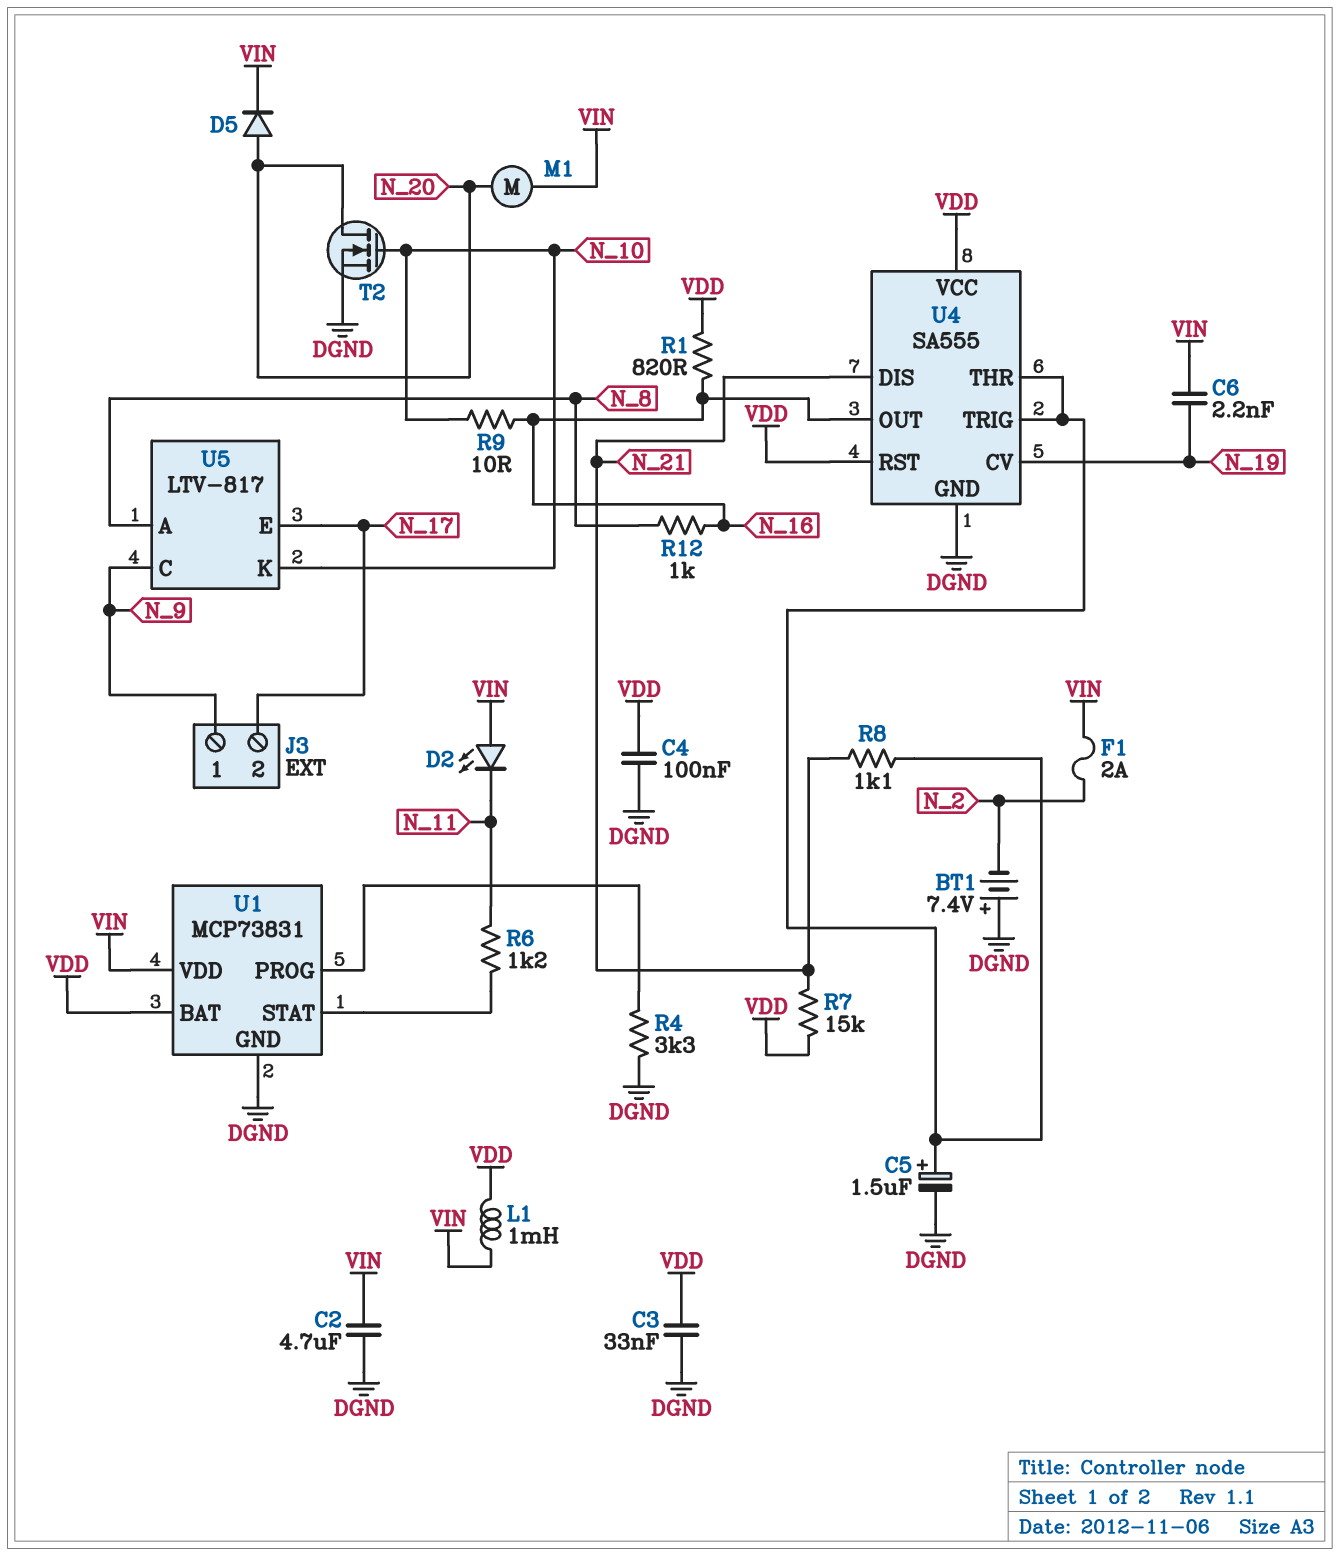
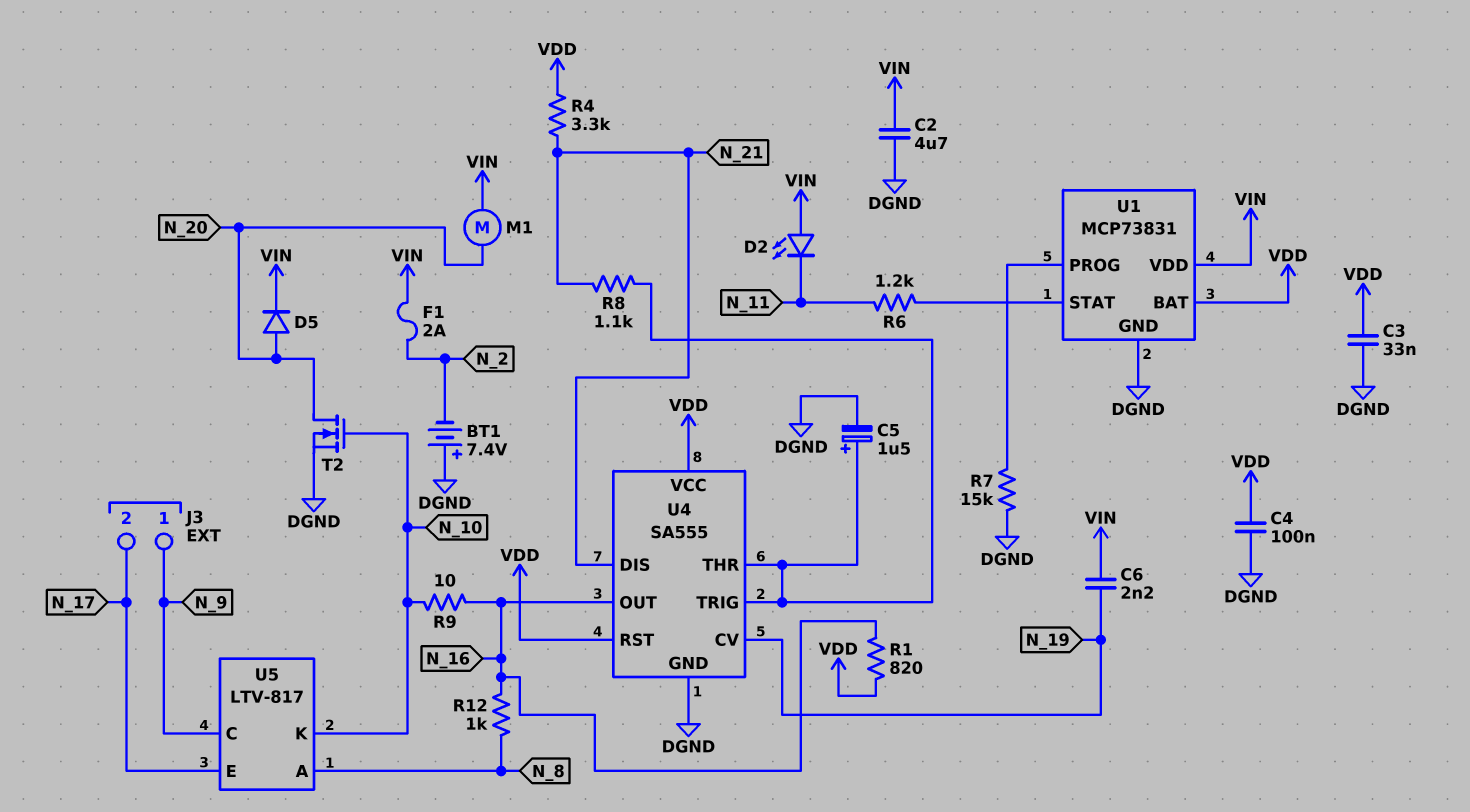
L1: 1mH (VDD, VIN) -> none
R4: 3.3k (DGND, U1/PROG) -> 3.3k (N_21, VDD)
R7: 15k (N_21, VDD) -> 15k (DGND, U1/PROG)

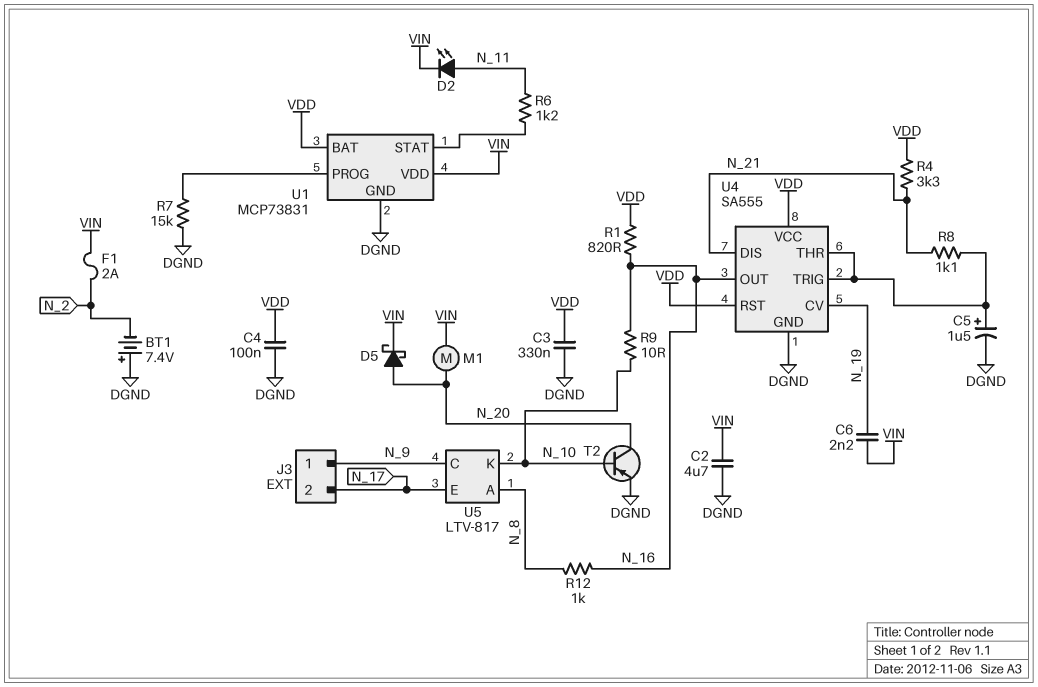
C3: 33nF (DGND, VDD) -> 330nF (DGND, VDD)
D2: LED (A VIN, K N_11) -> LED (A N_11, K VIN)
D5: diode (A N_20, K VIN) -> schottky (A N_20, K VIN)
T2: NMOS (G N_10, D N_20, S DGND) -> PNP (B N_10, C N_20, E DGND)

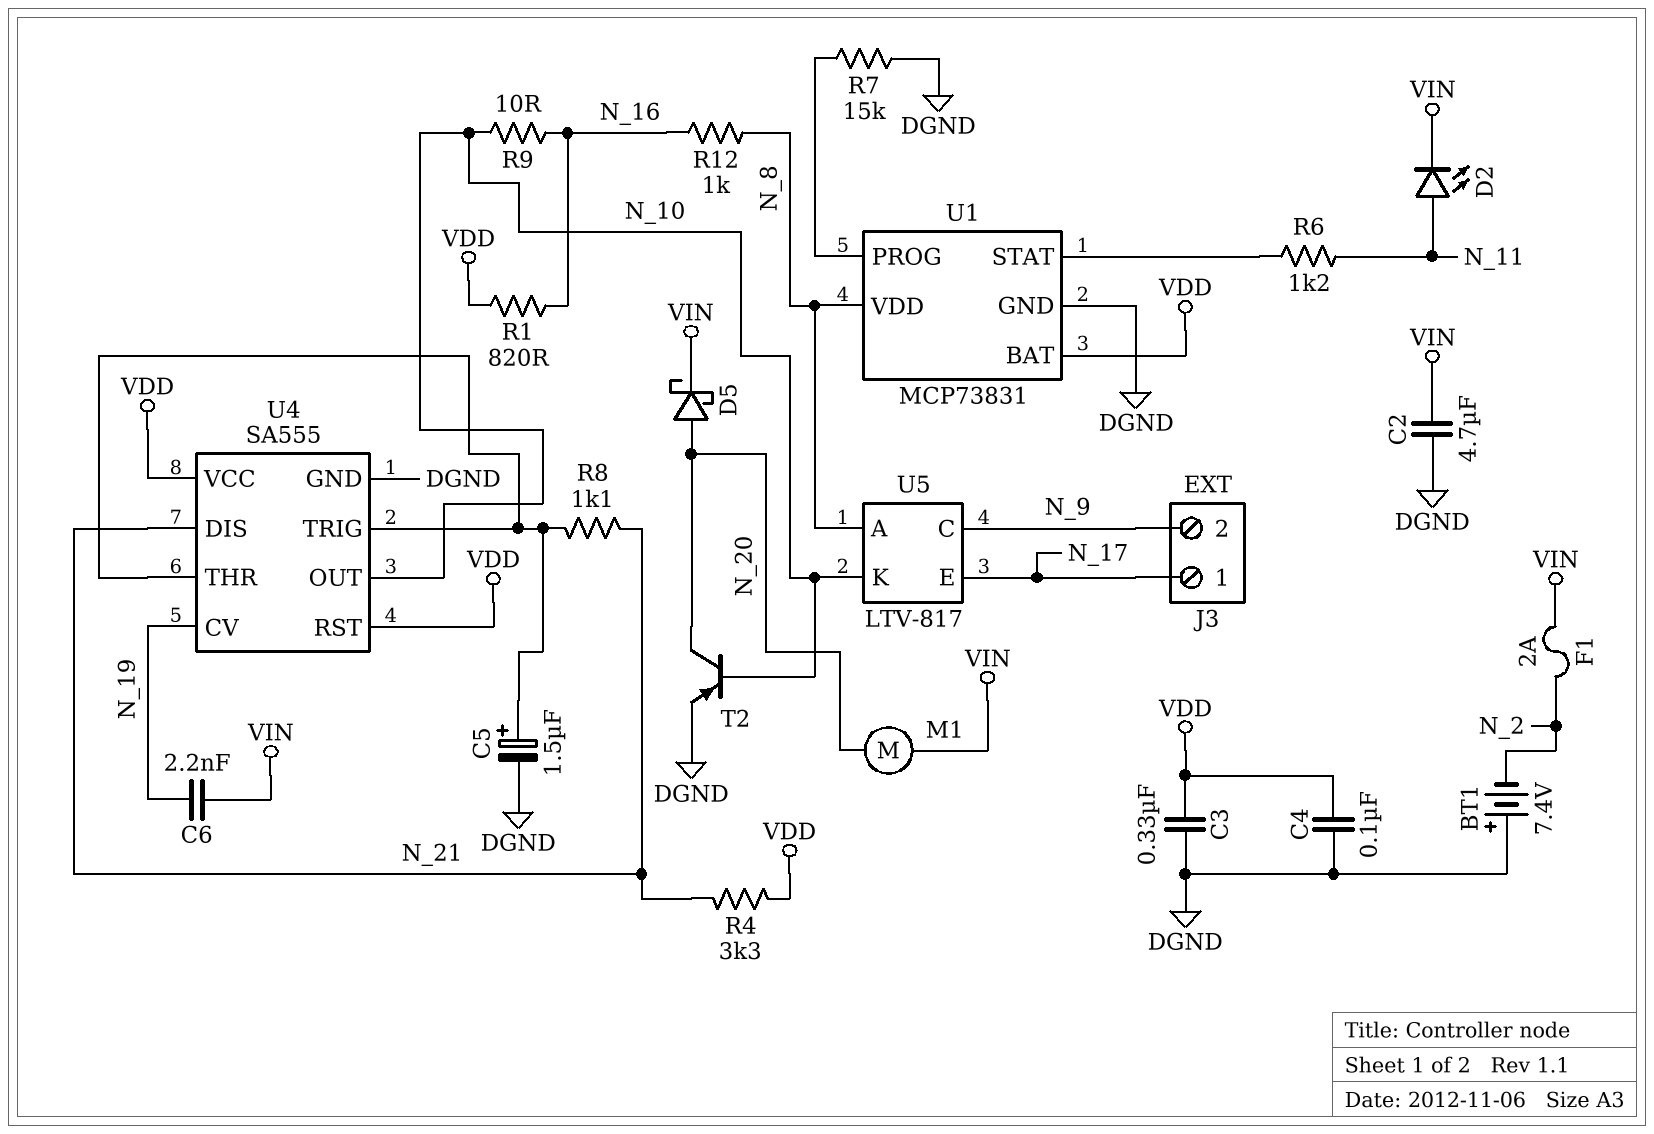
J3 pin 1: N_9 -> N_17
J3 pin 2: N_17 -> N_9
U1 pin VDD: VIN -> N_8
U4 pin OUT: N_16 -> N_10

